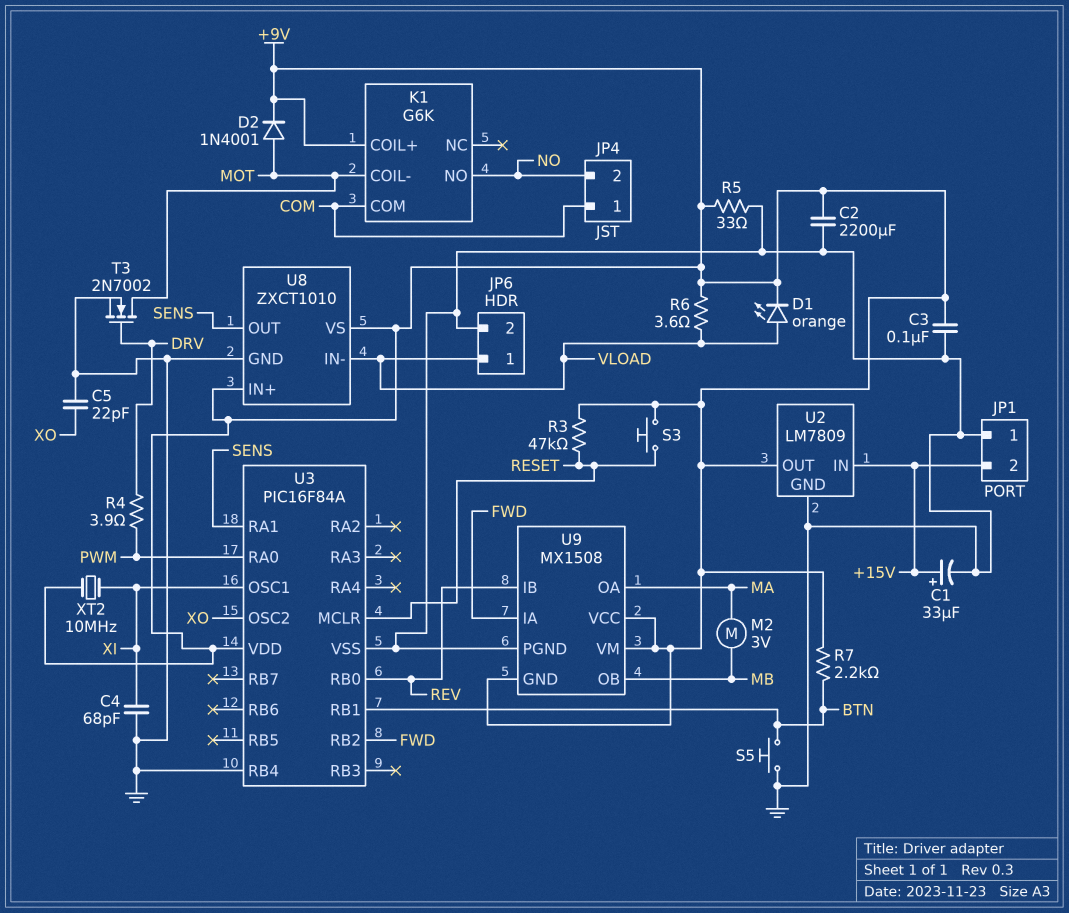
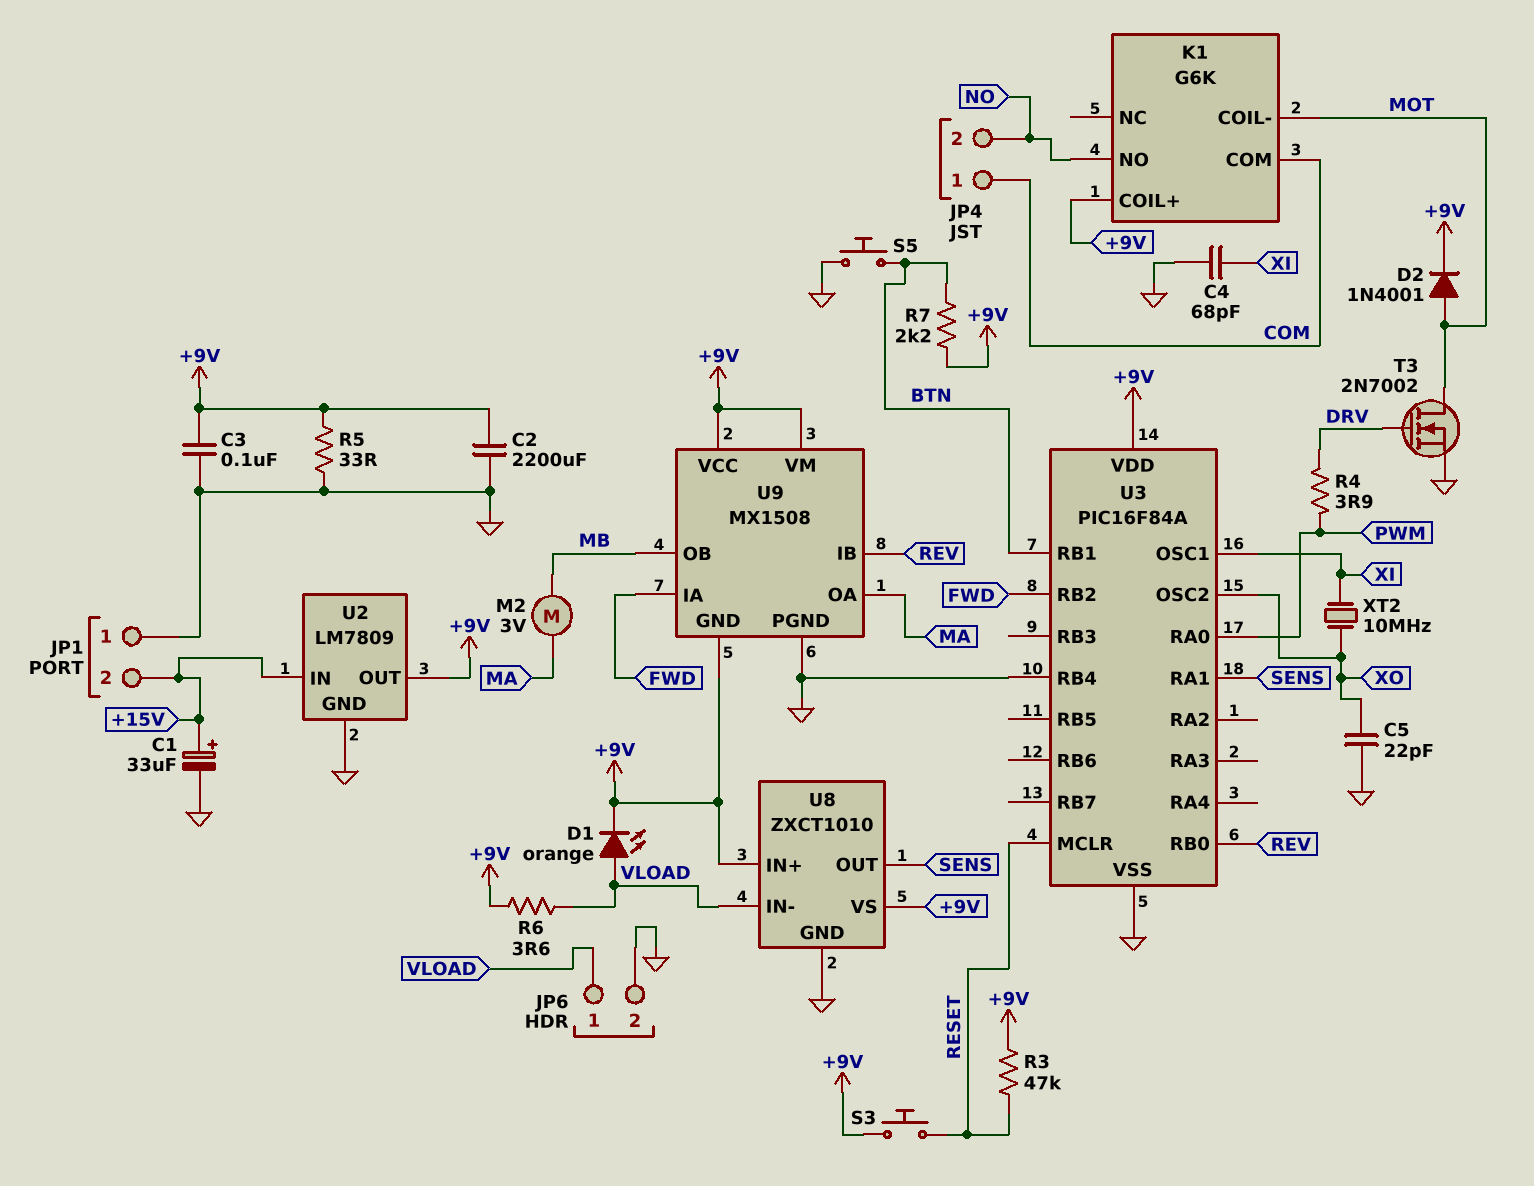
XT2: 10MHz (+9V, XI) -> 10MHz (XI, XO)

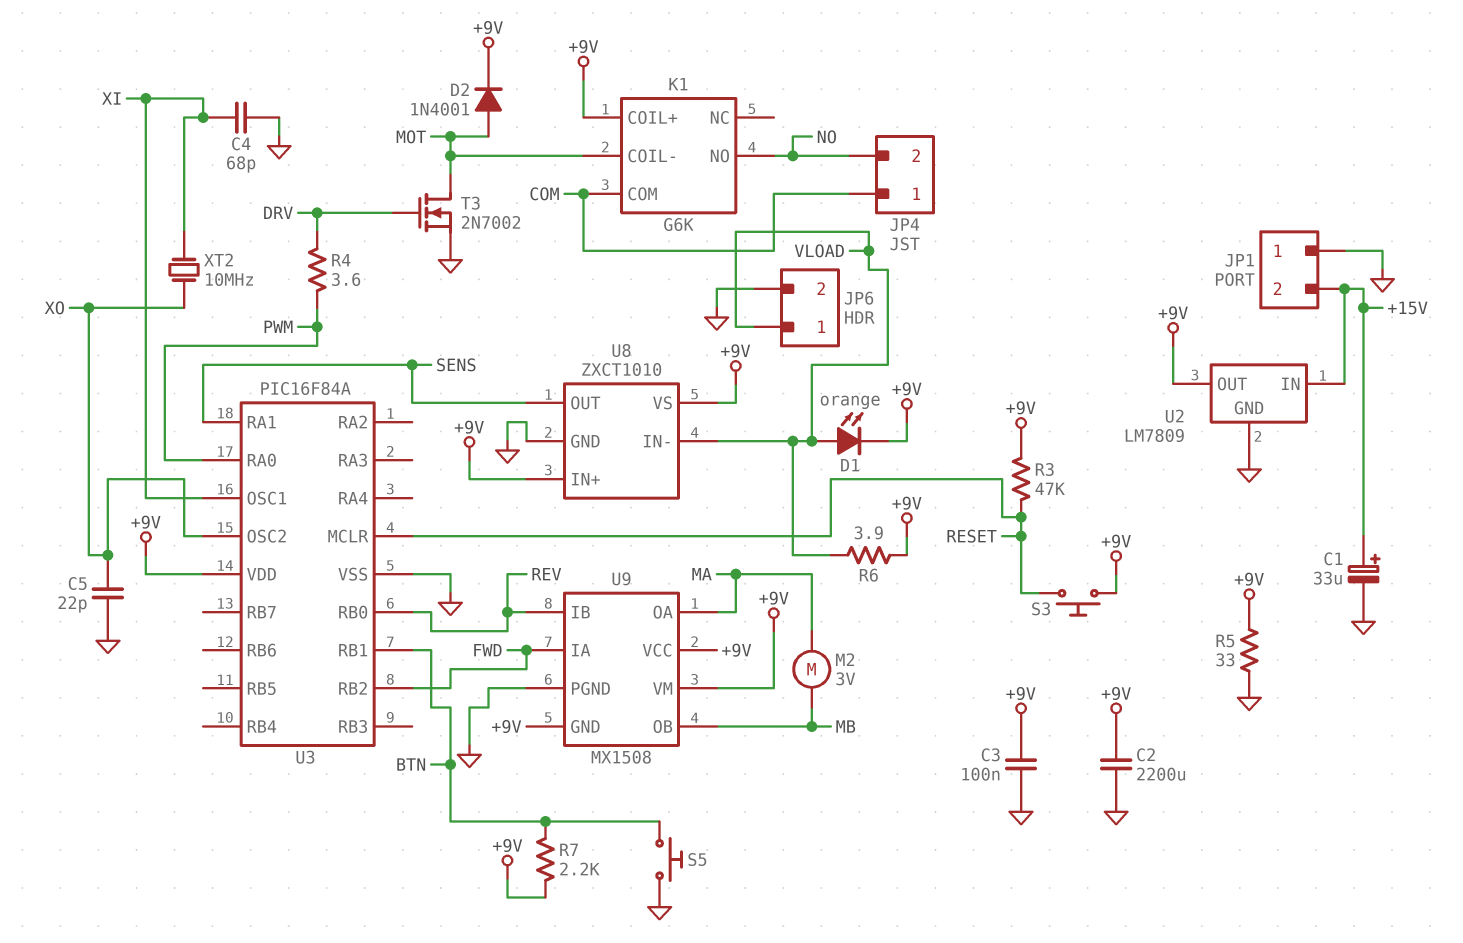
R4: 3.9 (DRV, PWM) -> 3.6 (DRV, PWM)
R6: 3.6 (+9V, VLOAD) -> 3.9 (+9V, VLOAD)
U3 pin RB4: GND -> none

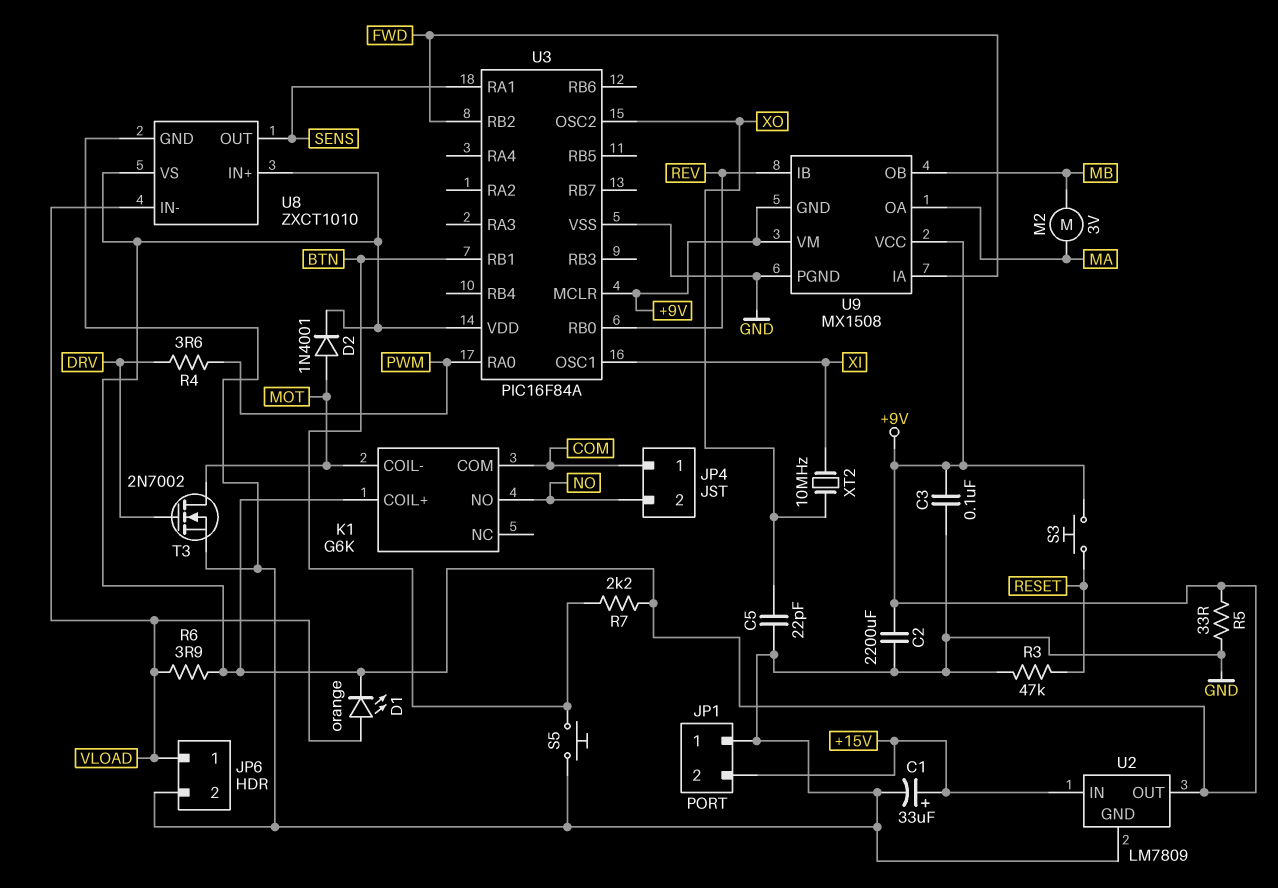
C4: 68pF (GND, XI) -> none
R3: 47k (+9V, RESET) -> 47k (GND, RESET)
U3 pin MCLR: RESET -> +9V

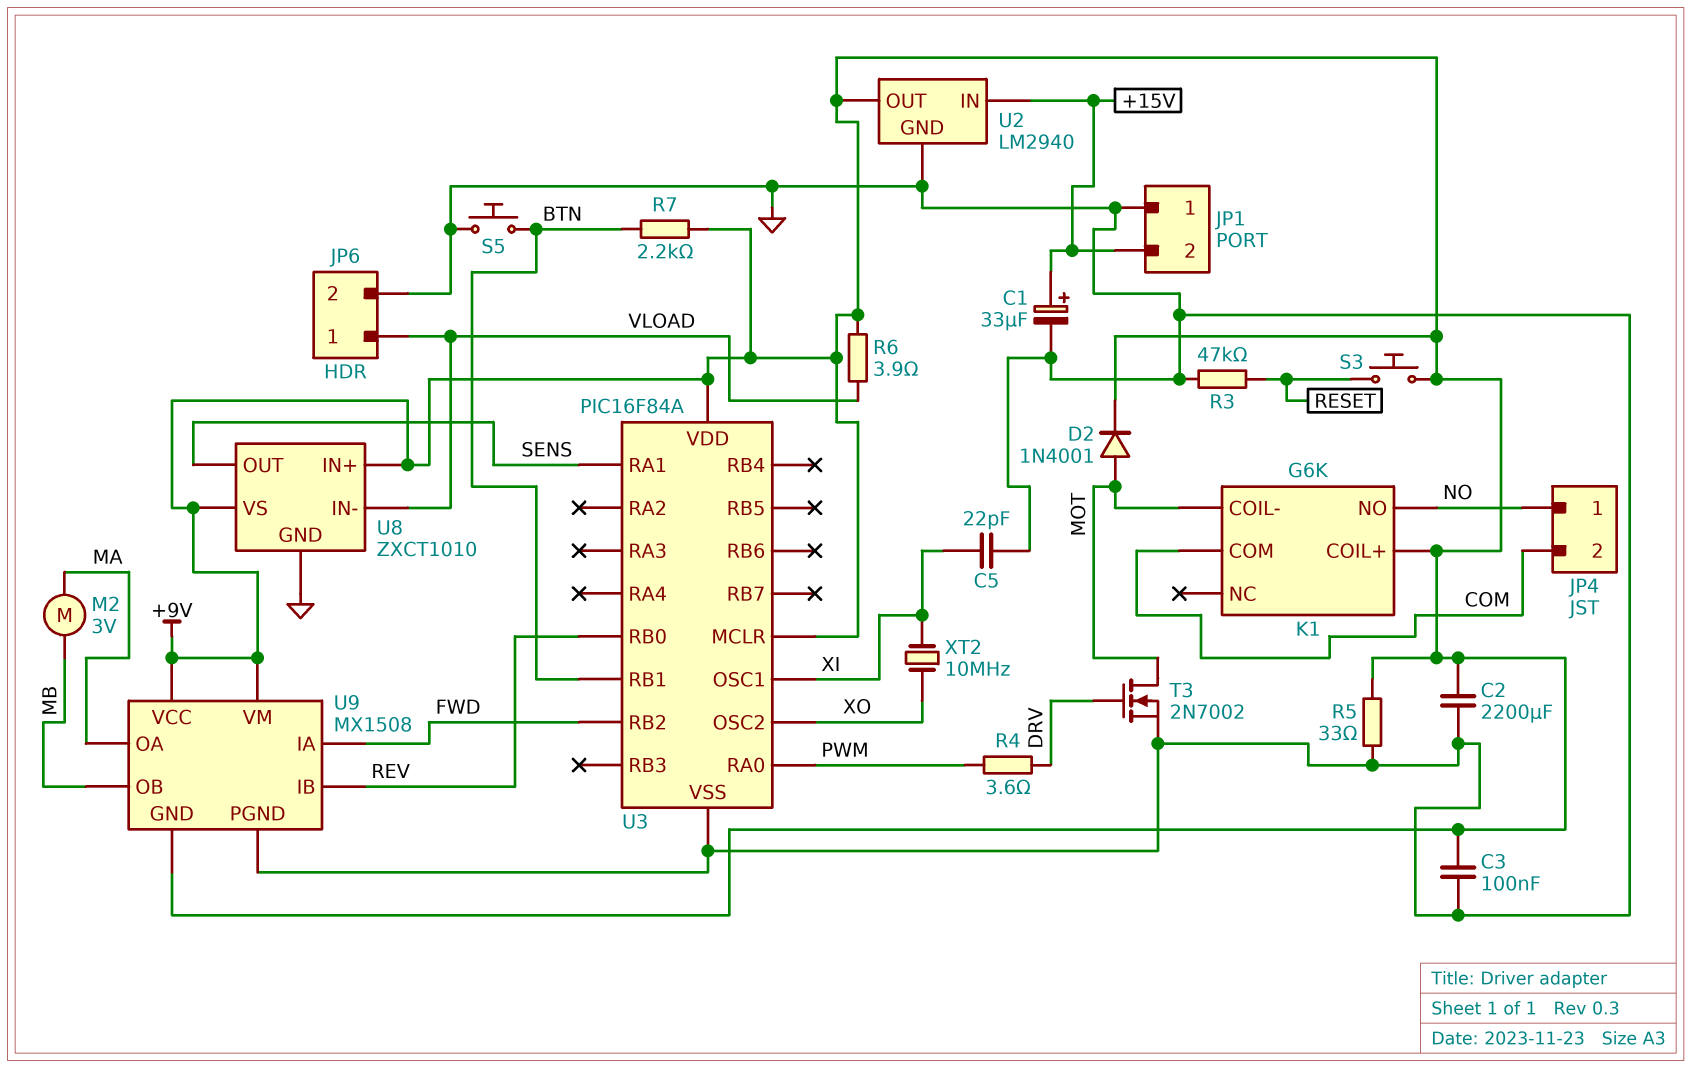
C5: 22pF (GND, XO) -> 22pF (GND, XI)
D1: LED orange (A VLOAD, K +9V) -> none
JP4 pin 1: COM -> NO
JP4 pin 2: NO -> COM
U2: LM7809 -> LM2940

